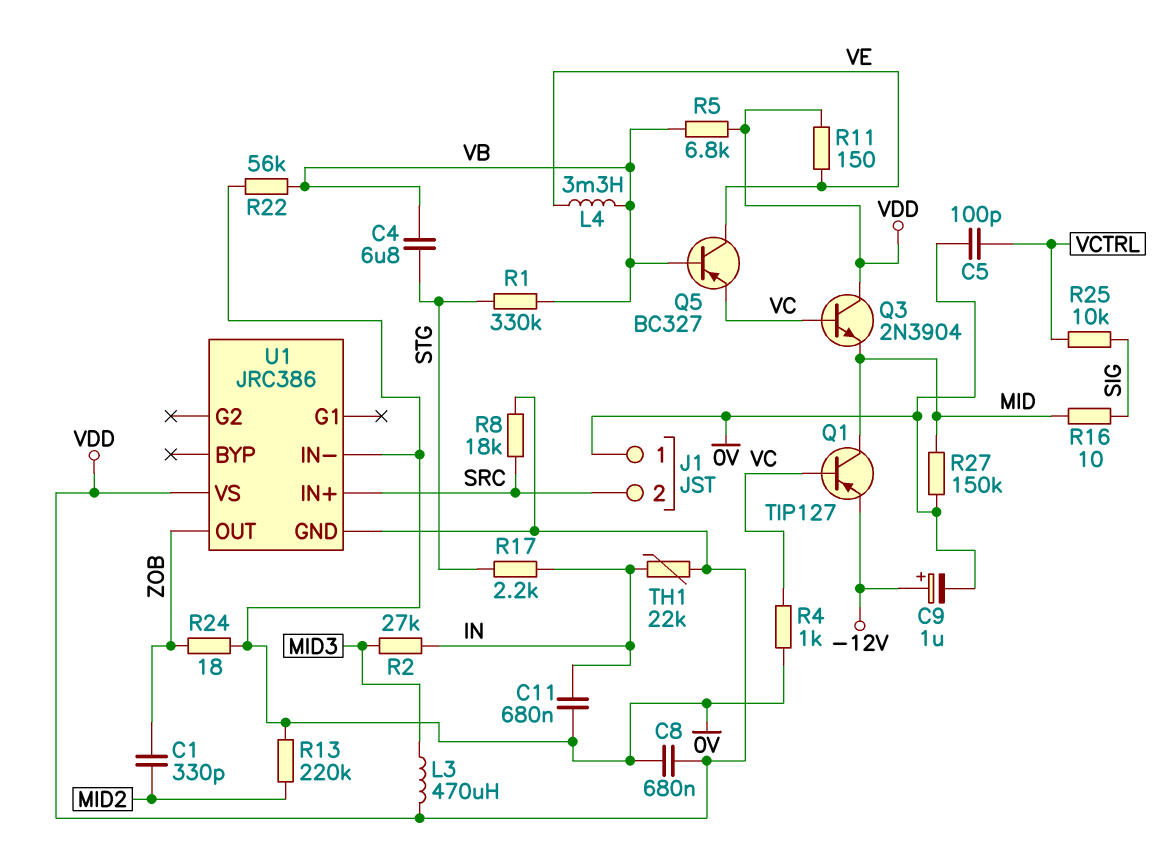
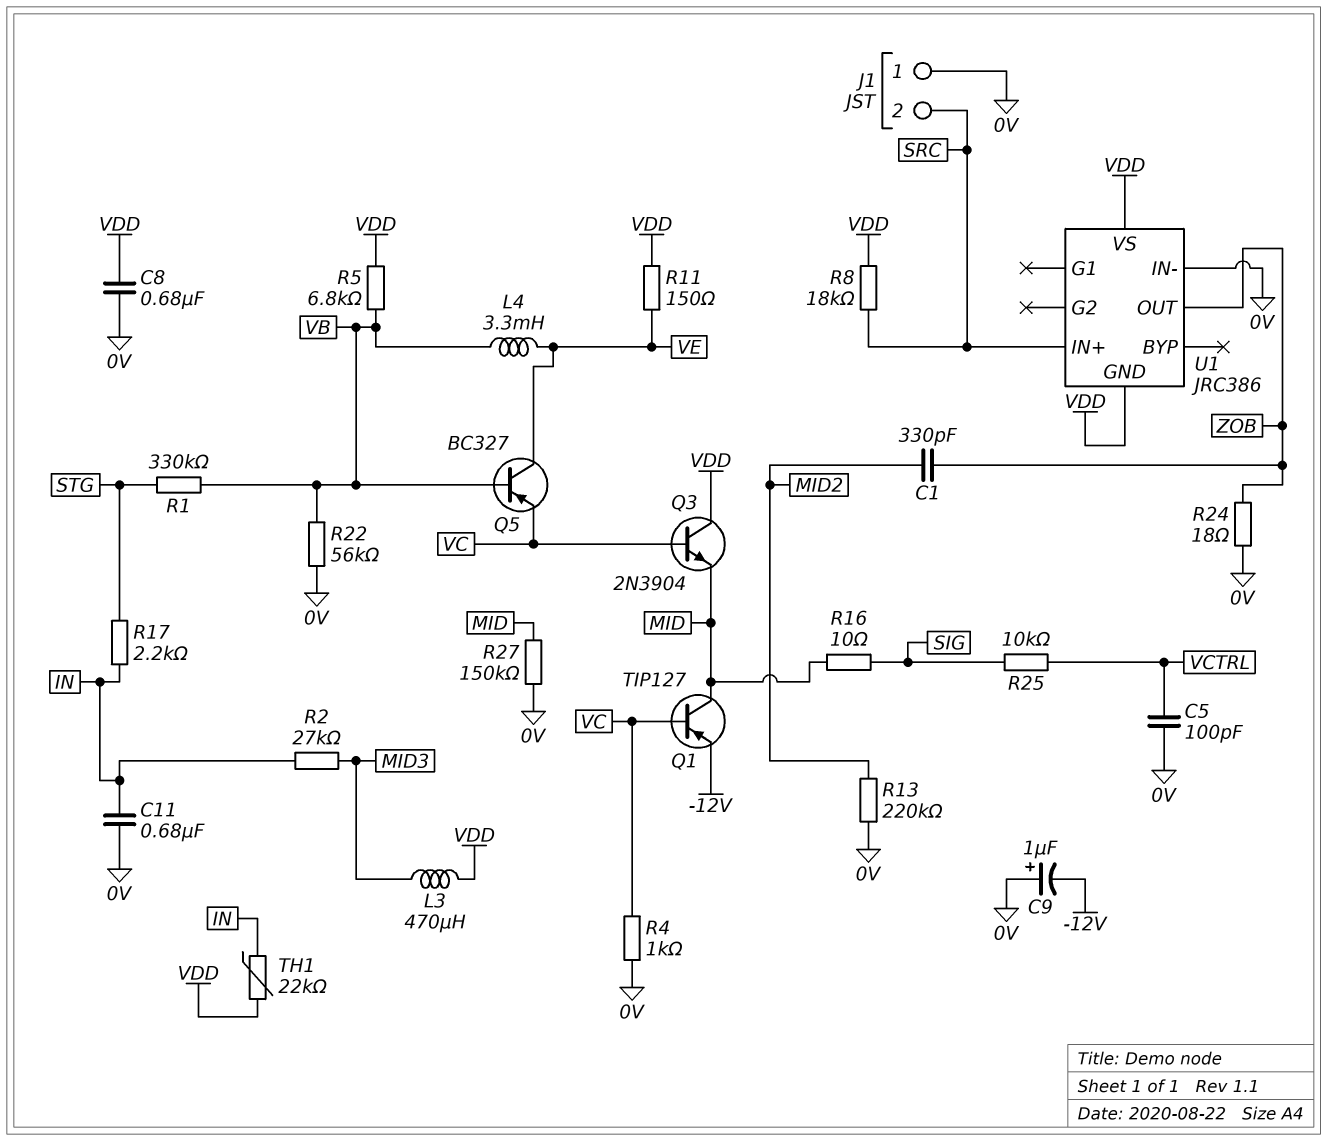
C4: 6.8uF (STG, VB) -> none
C9: 1uF (plus -12V, minus 0V) -> 1uF (plus 0V, minus -12V)

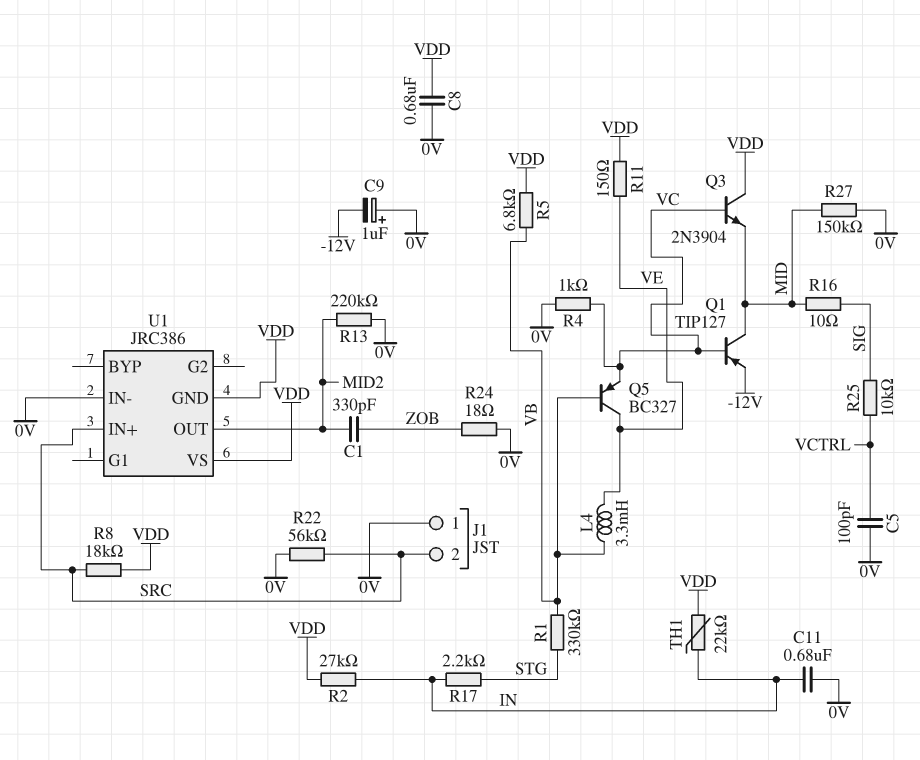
L3: 470uH (MID3, VDD) -> none
R2: 27k (IN, MID3) -> 27k (IN, VDD)
R22: 56k (0V, VB) -> 56k (0V, SRC)
U1 pin OUT: ZOB -> MID2

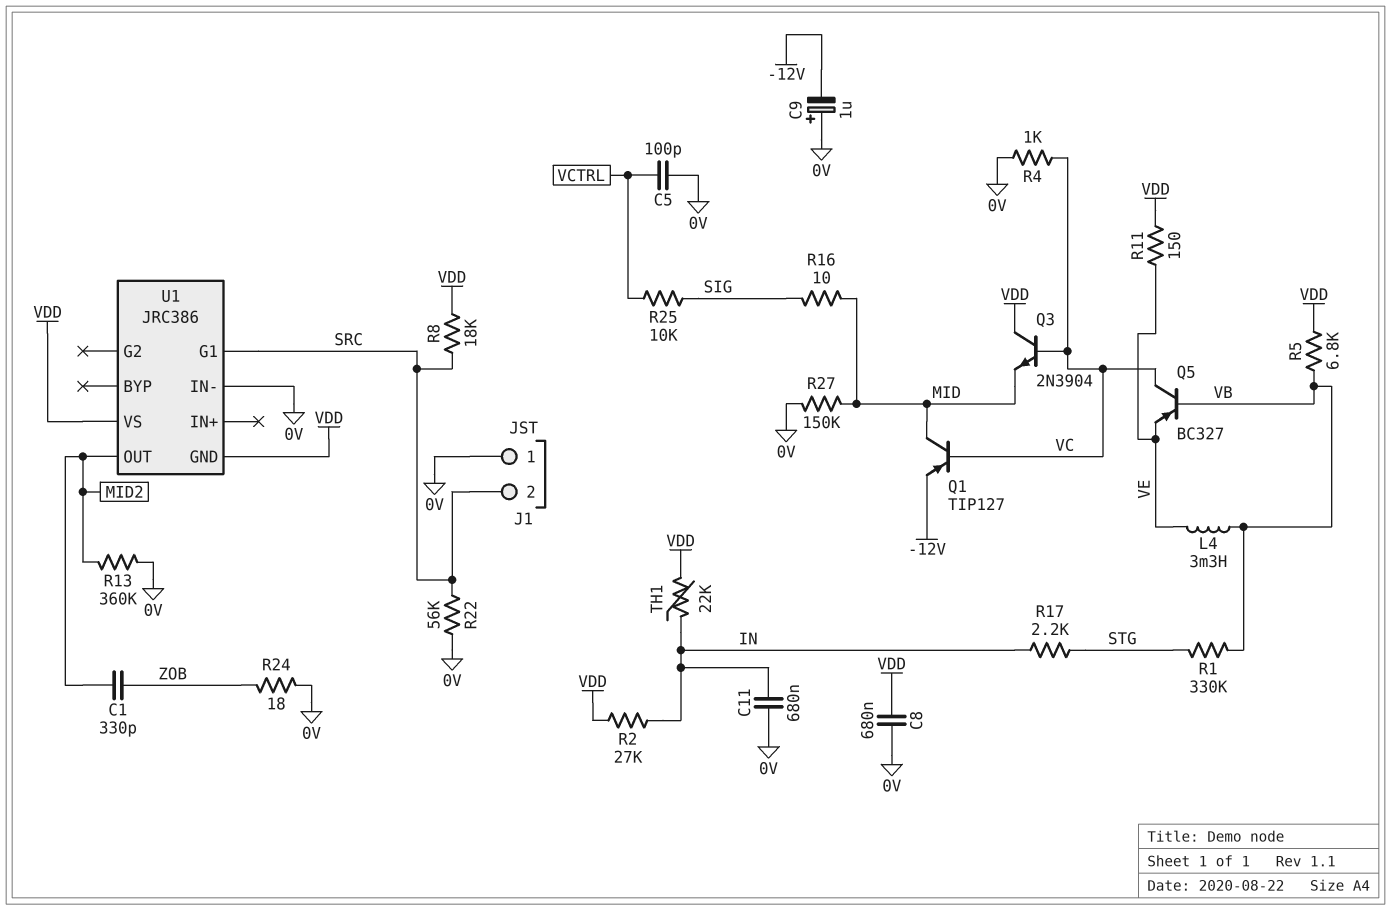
Q5: PNP BC327 (B VB, C VE, E VC) -> PNP BC327 (B VB, C VC, E VE)
R13: 220k (0V, MID2) -> 360k (0V, MID2)
U1 pin G1: none -> SRC
U1 pin IN+: SRC -> none

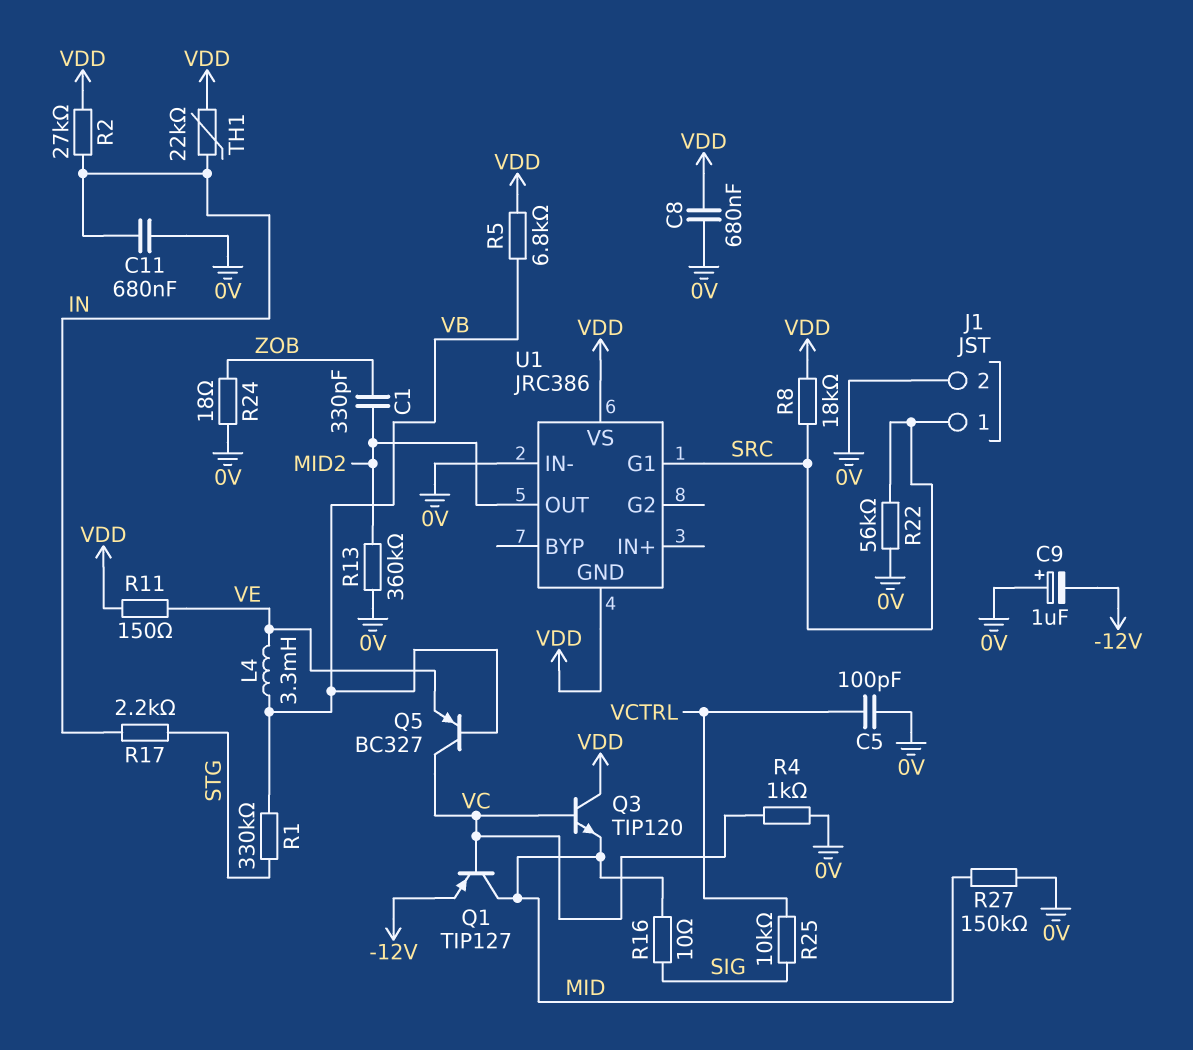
J1 pin 1: 0V -> SRC
J1 pin 2: SRC -> 0V
Q3: NPN 2N3904 (B VC, C VDD, E MID) -> NPN TIP120 (B VC, C VDD, E MID)

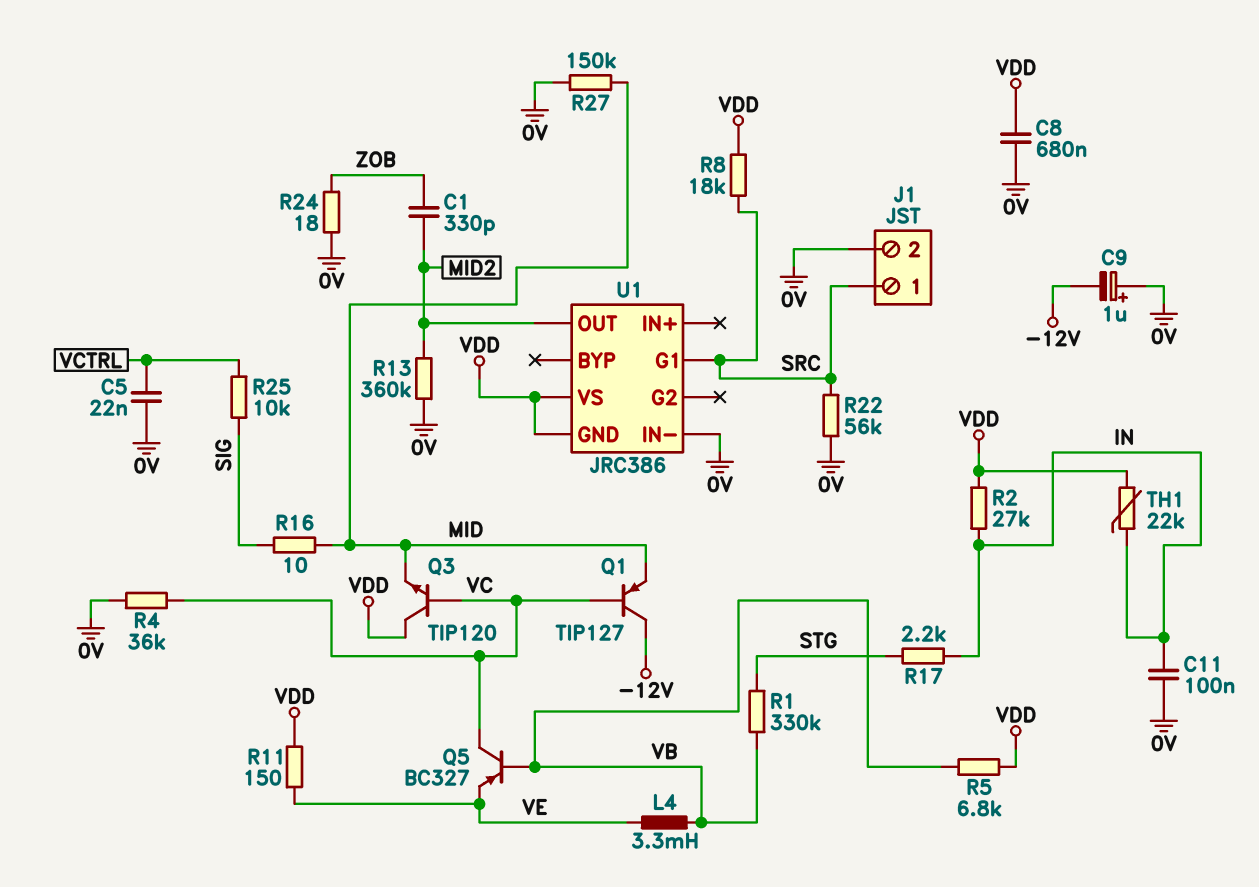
C5: 100pF (0V, VCTRL) -> 22nF (0V, VCTRL)
C11: 680nF (0V, IN) -> 100nF (0V, IN)
Q1: PNP TIP127 (B VC, C MID, E -12V) -> PNP TIP127 (B VC, C -12V, E MID)
R4: 1k (0V, VC) -> 36k (0V, VC)

